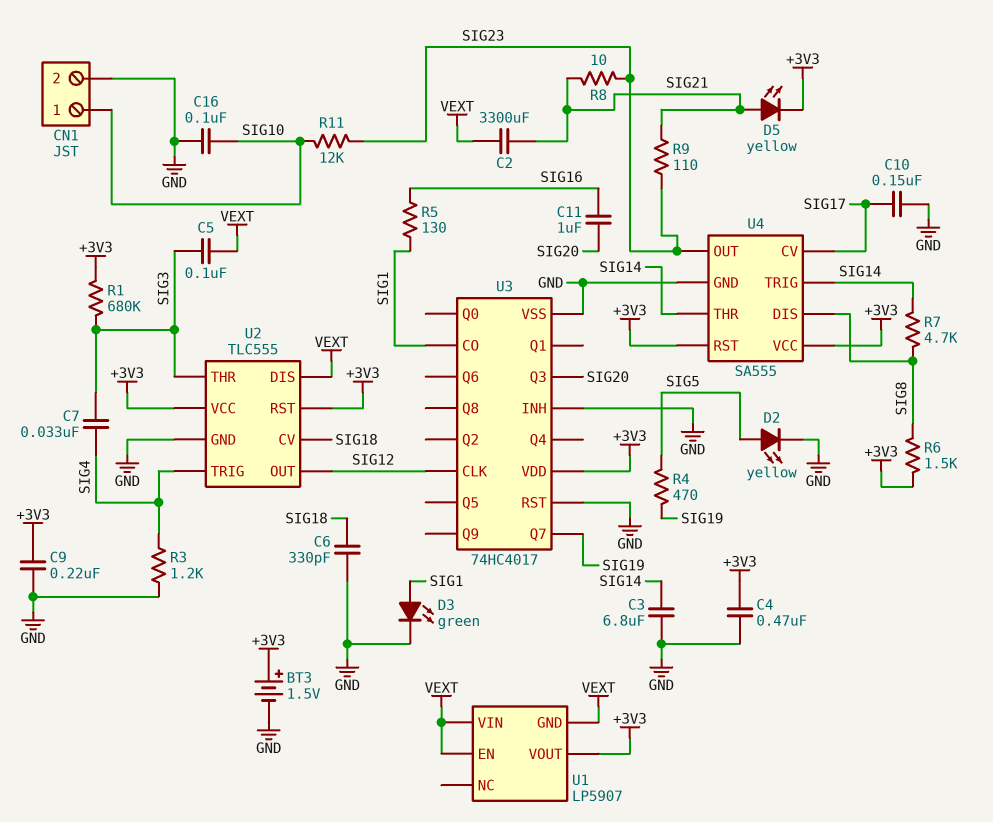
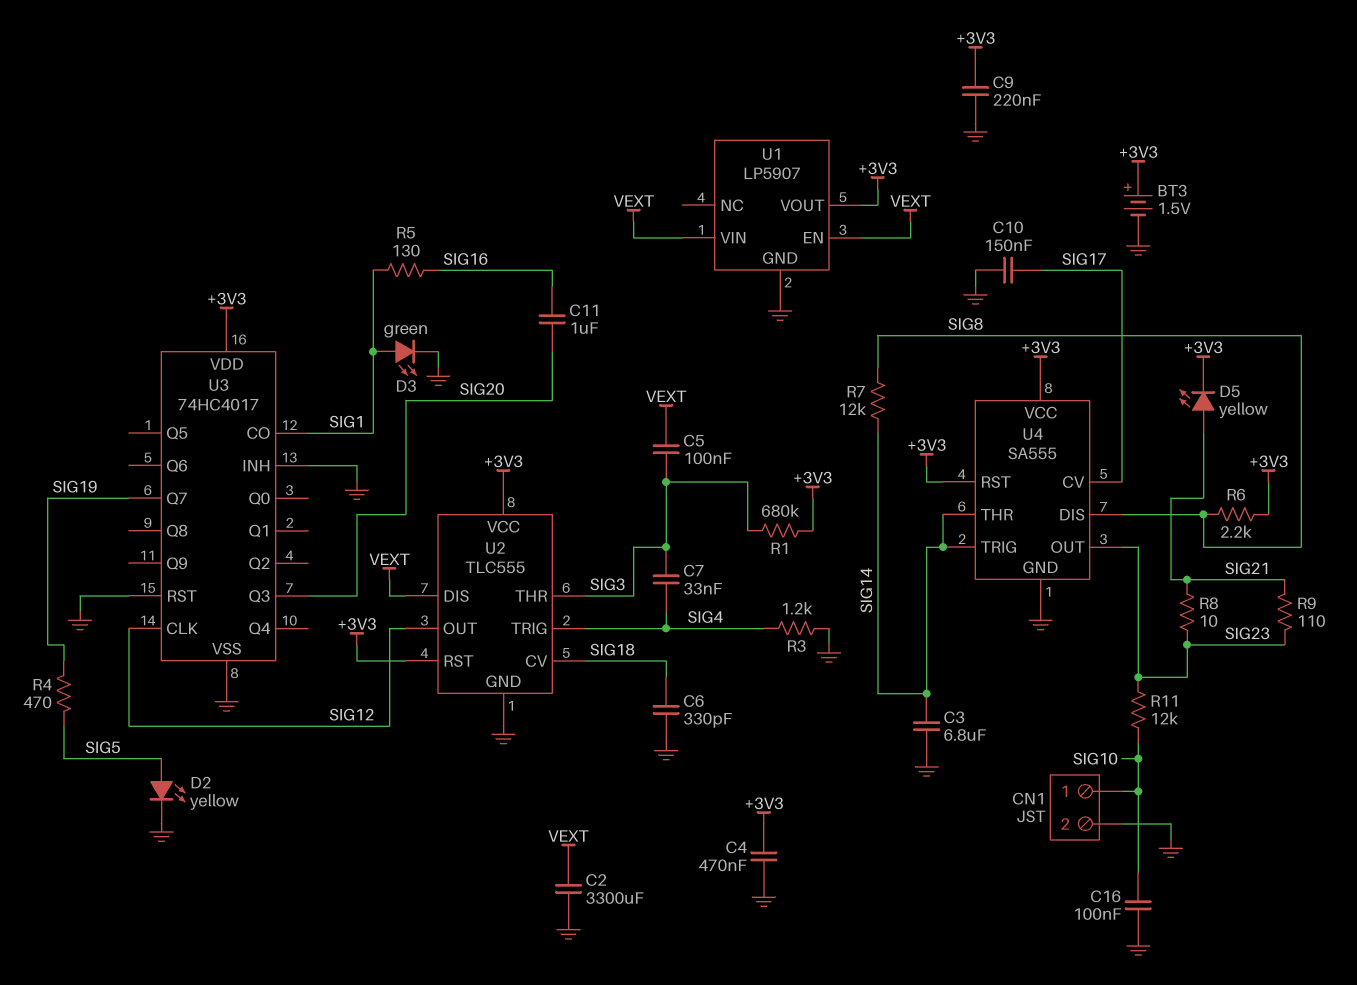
C2: 3300uF (SIG21, VEXT) -> 3300uF (GND, VEXT)
R6: 1.5k (+3V3, SIG8) -> 2.2k (+3V3, SIG8)
R7: 4.7k (SIG8, SIG14) -> 12k (SIG8, SIG14)
U1 pin GND: VEXT -> GND

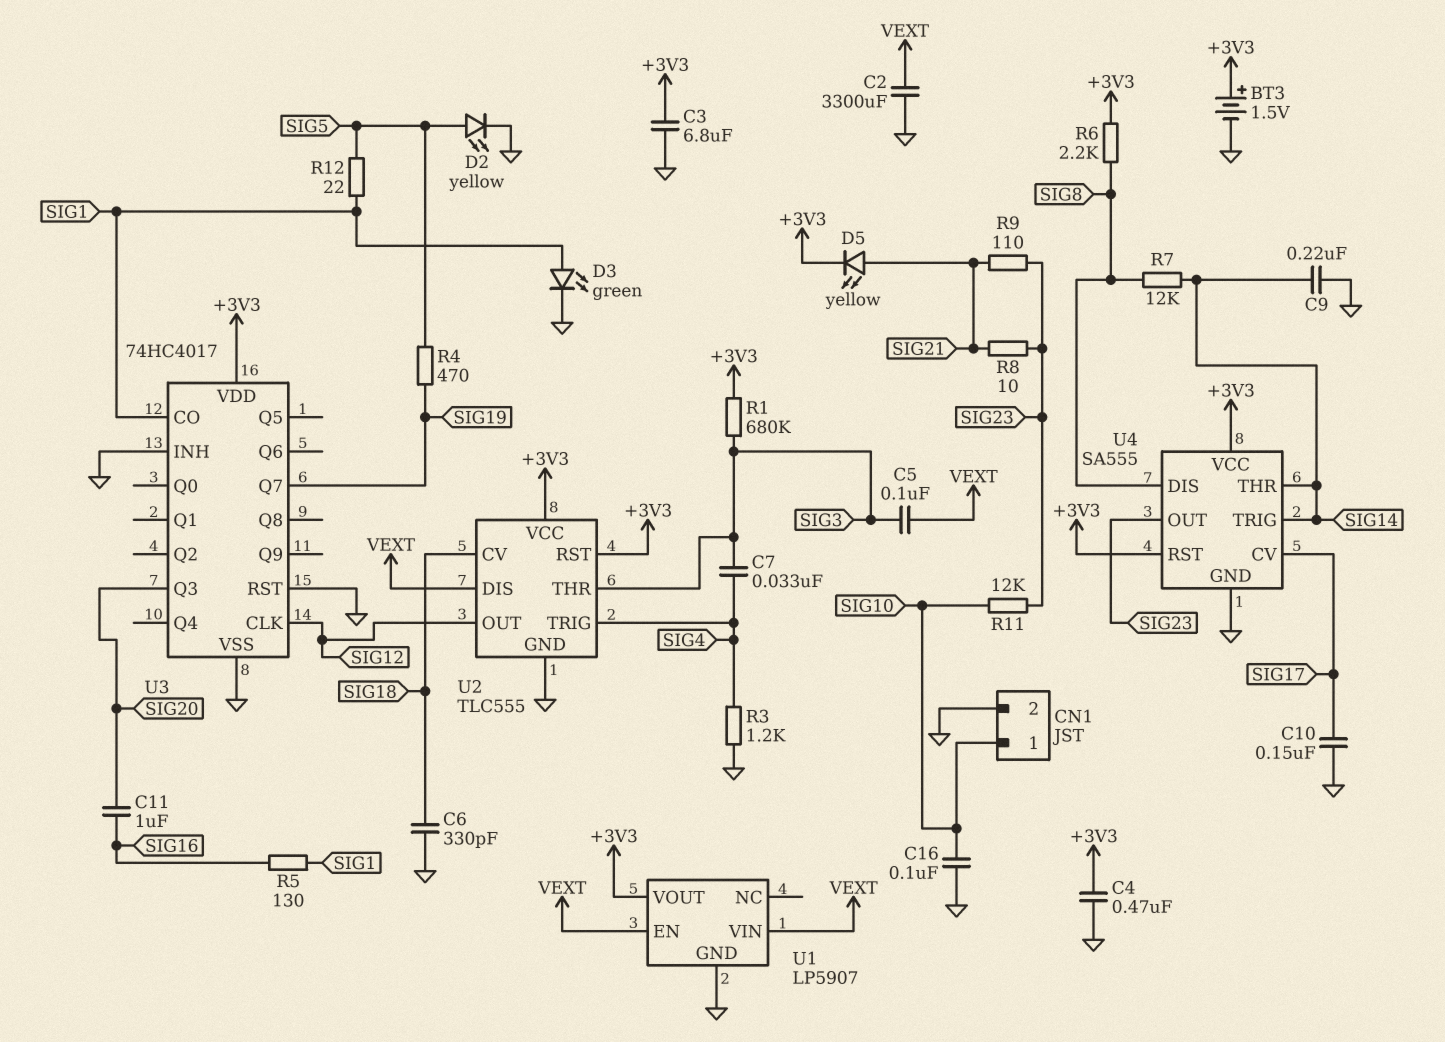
C3: 6.8uF (GND, SIG14) -> 6.8uF (+3V3, GND)
C9: 220nF (+3V3, GND) -> 220nF (GND, SIG14)
R12: none -> 22 (SIG1, SIG5)

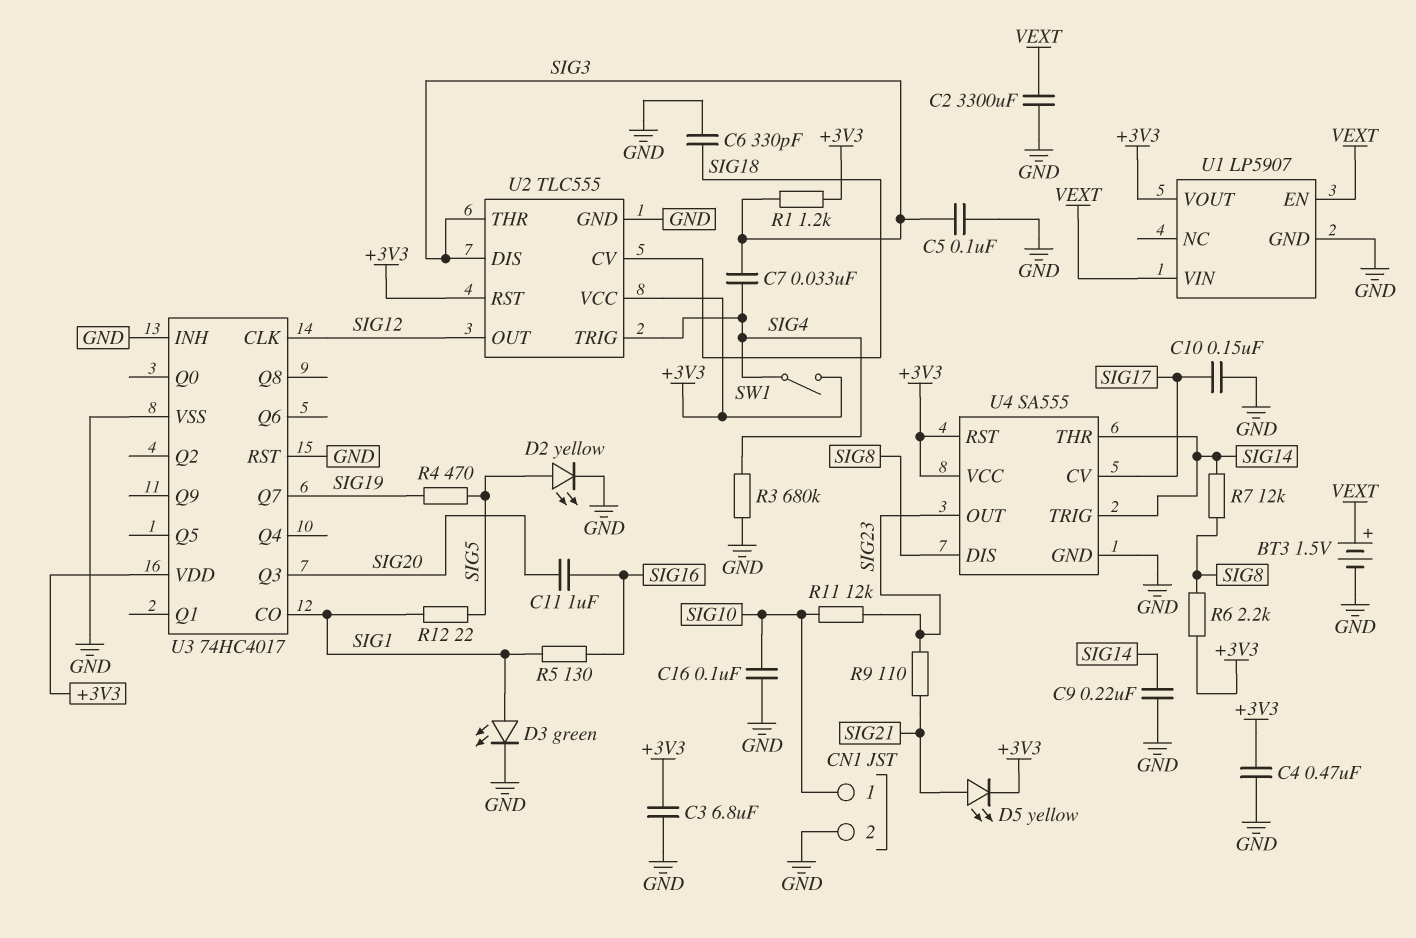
BT3: 1.5V (plus +3V3, minus GND) -> 1.5V (plus VEXT, minus GND)
C5: 100nF (SIG3, VEXT) -> 100nF (GND, SIG3)
R1: 680k (+3V3, SIG3) -> 1.2k (+3V3, SIG3)
R3: 1.2k (GND, SIG4) -> 680k (GND, SIG4)
R8: 10 (SIG21, SIG23) -> none
SW1: none -> switch (+3V3, SIG4)
U2 pin DIS: VEXT -> SIG3

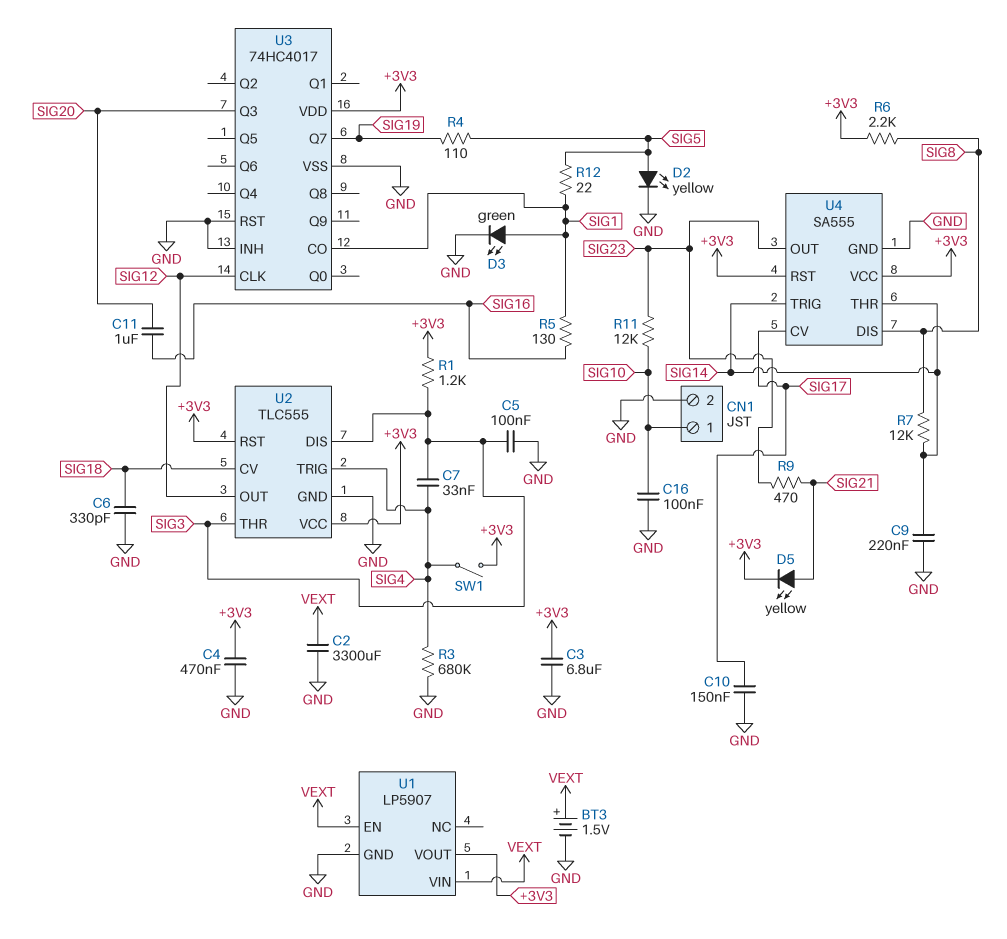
R4: 470 (SIG5, SIG19) -> 110 (SIG5, SIG19)
R9: 110 (SIG21, SIG23) -> 470 (SIG21, SIG23)

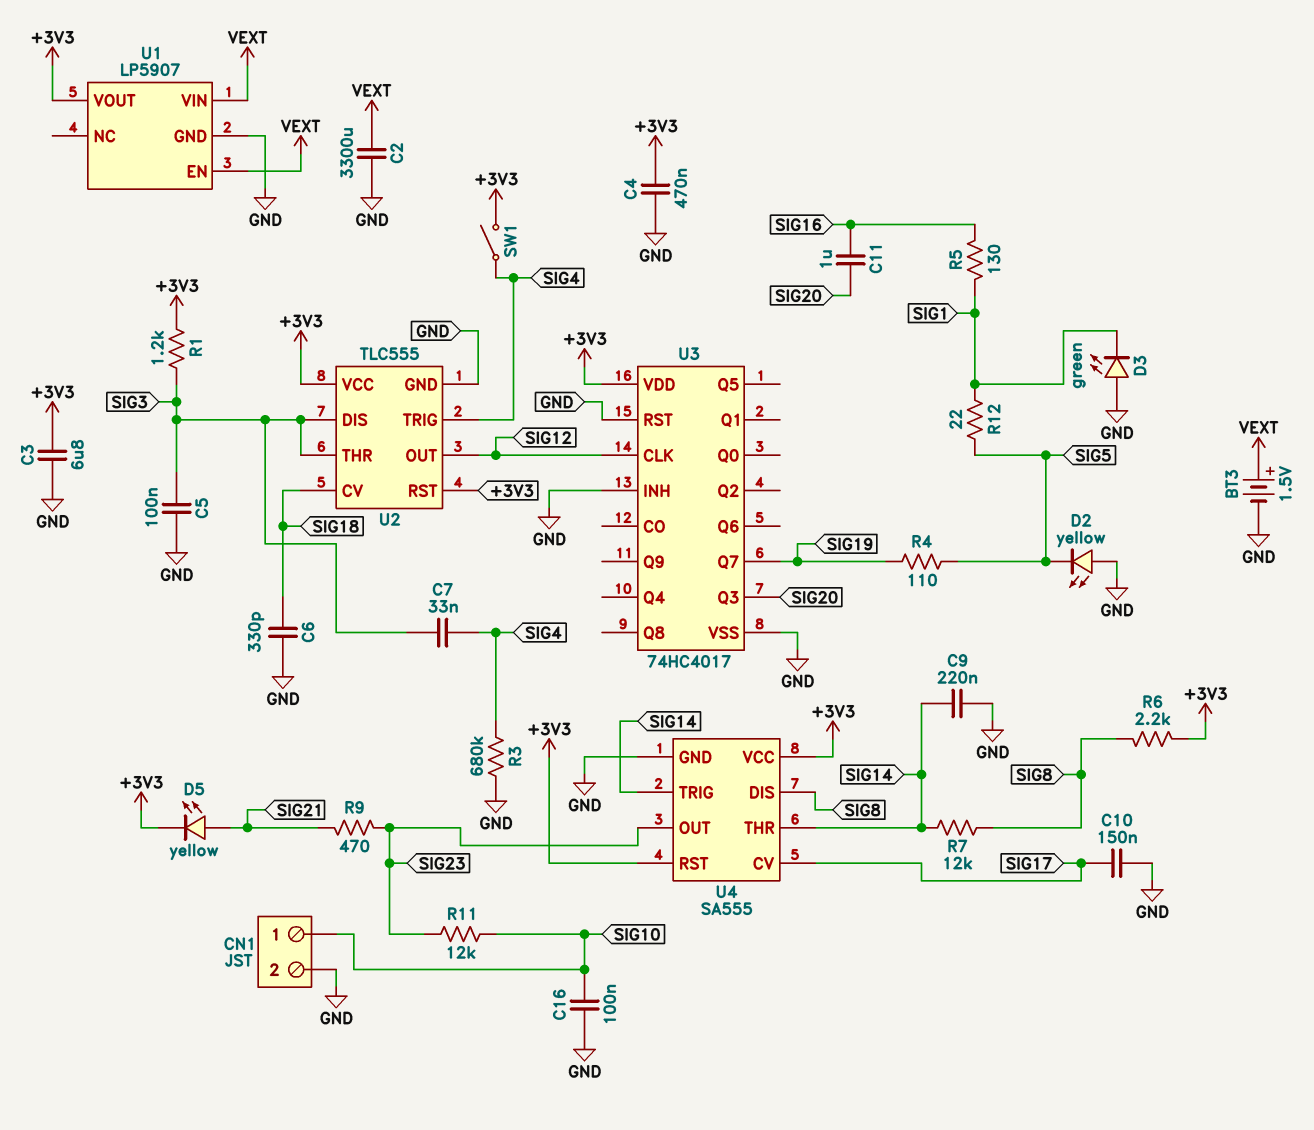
D2: LED yellow (A SIG5, K GND) -> LED yellow (A GND, K SIG5)
D3: LED green (A SIG1, K GND) -> LED green (A GND, K SIG1)
U3 pin CO: SIG1 -> none

